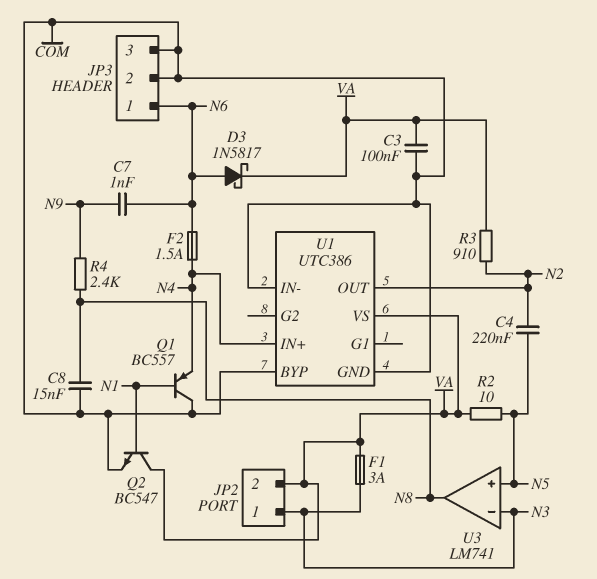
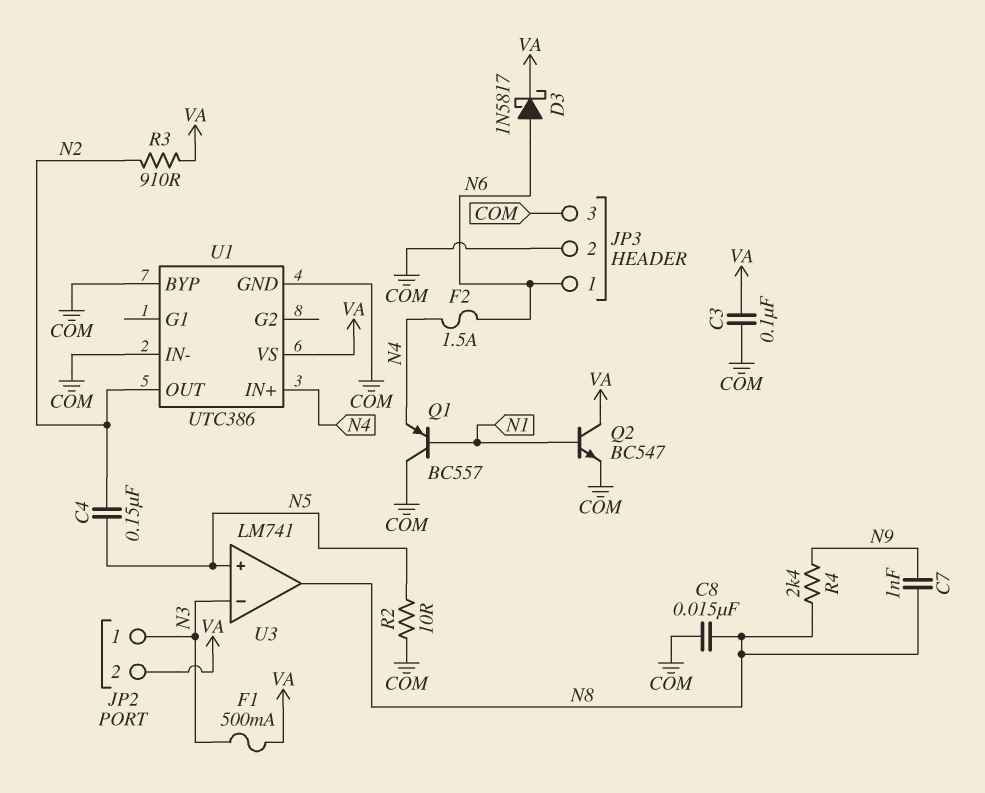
C4: 220nF (N2, N5) -> 150nF (N2, N5)
C7: 1nF (N6, N9) -> 1nF (N8, N9)
F1: 3A (N3, VA) -> 500mA (N3, VA)
R2: 10 (N5, VA) -> 10 (COM, N5)

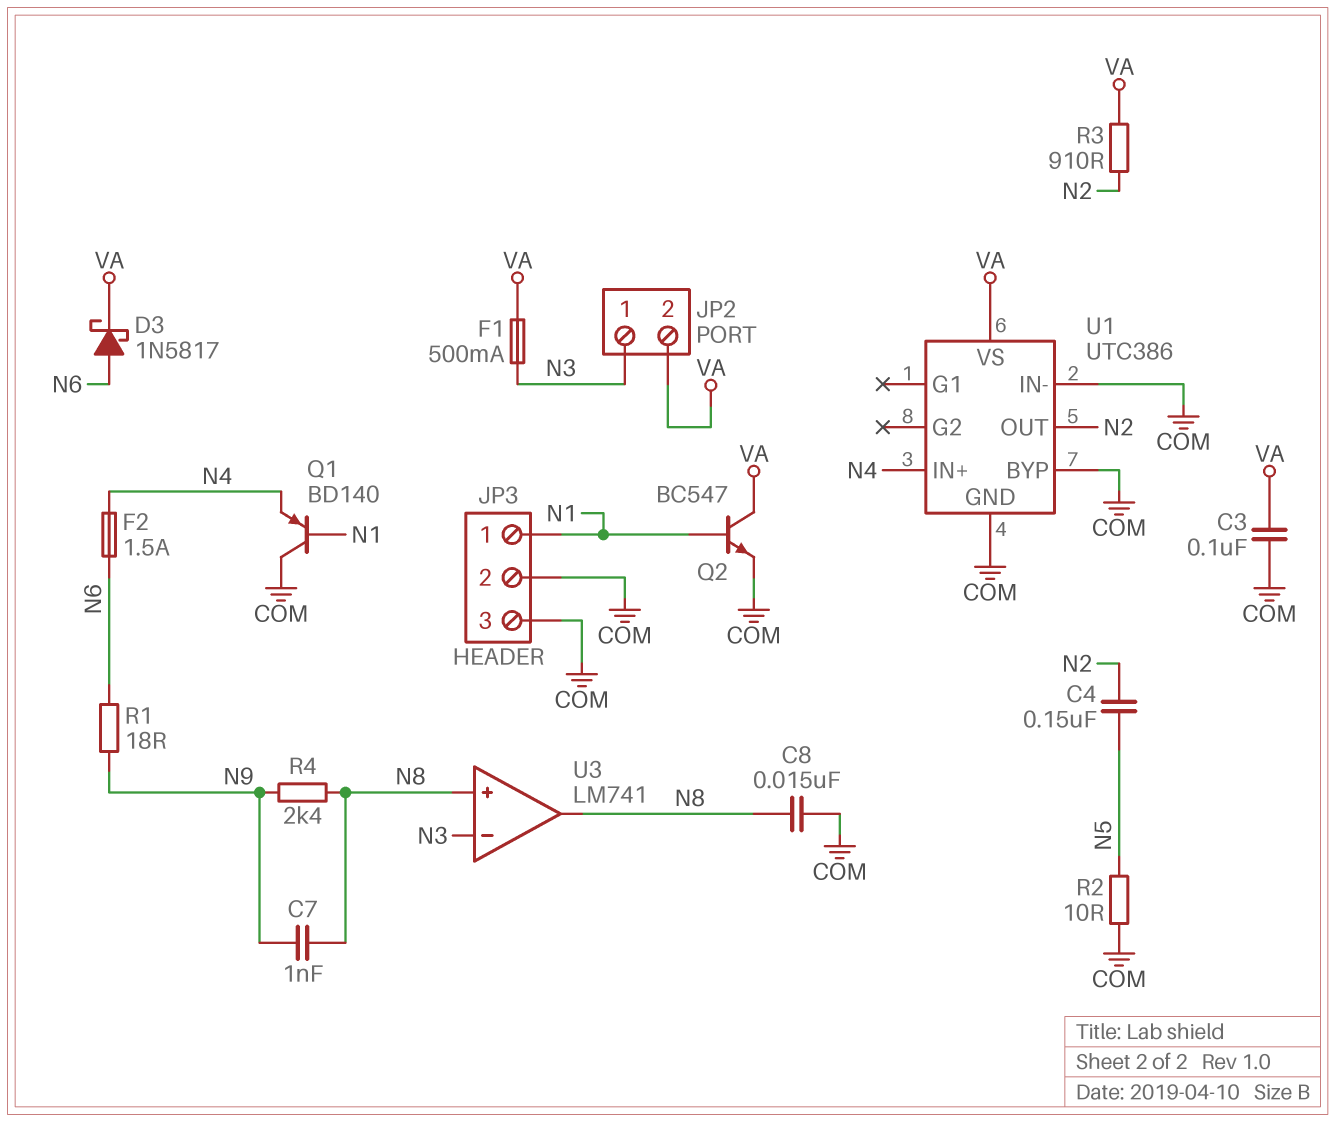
JP3 pin 1: N6 -> N1
Q1: PNP BC557 (B N1, C COM, E N4) -> PNP BD140 (B N1, C COM, E N4)
R1: none -> 18 (N6, N9)
U3 pin in+: N5 -> N8

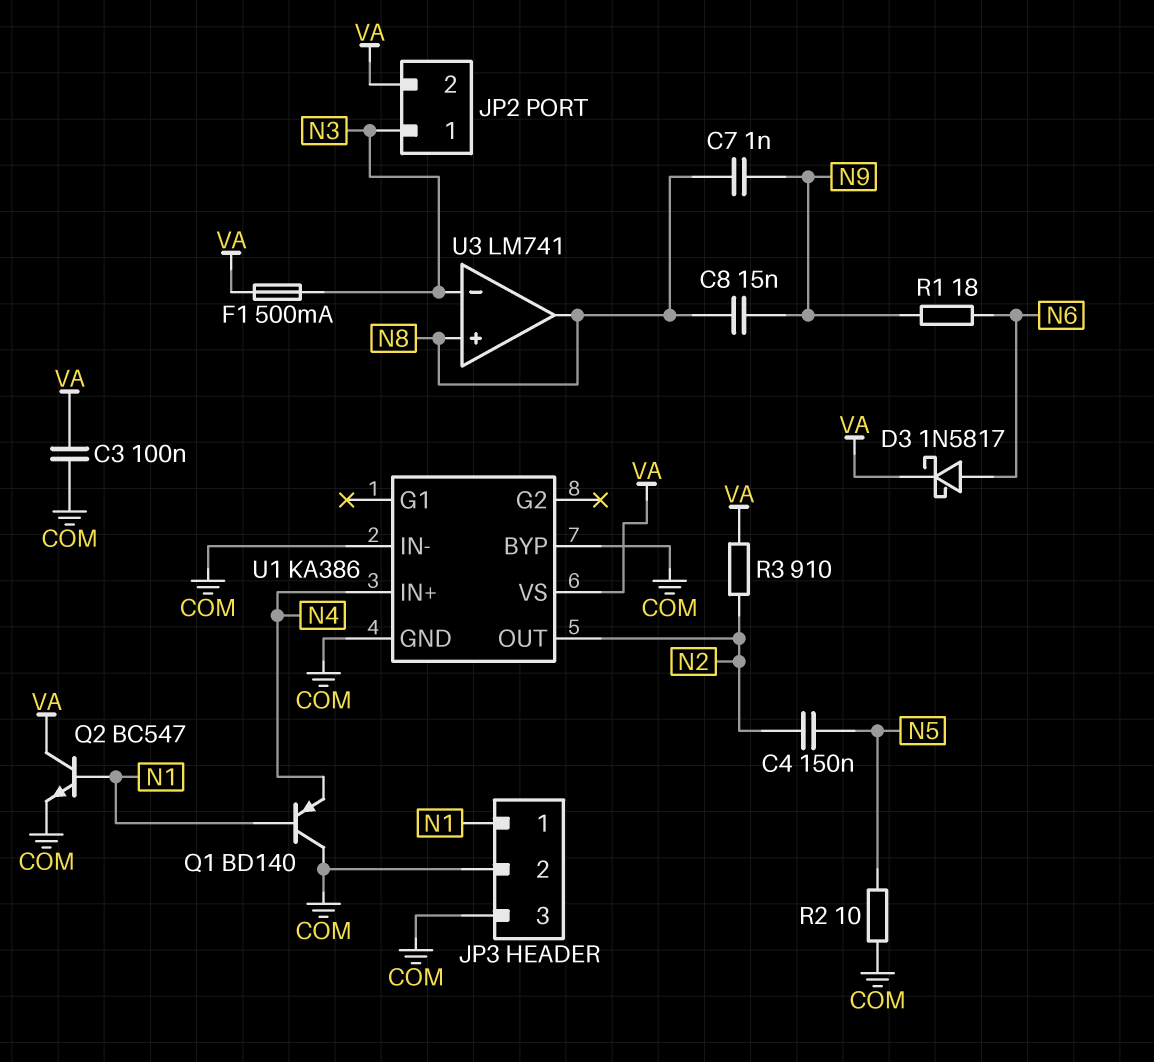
C8: 15nF (COM, N8) -> 15nF (N8, N9)
F2: 1.5A (N4, N6) -> none
R4: 2.4k (N8, N9) -> none
U1: UTC386 -> KA386

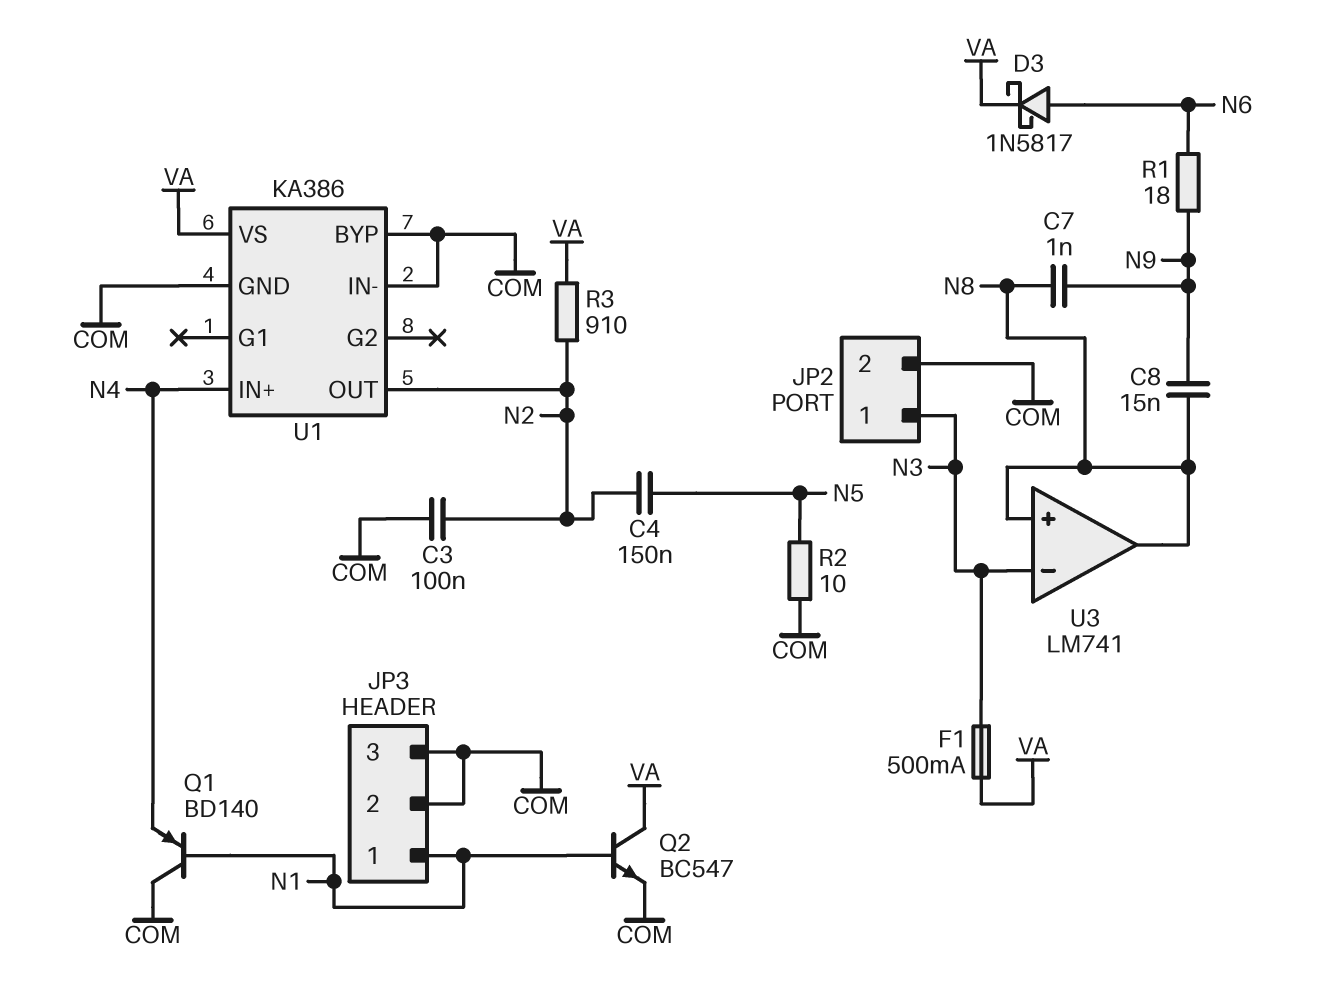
C3: 100nF (COM, VA) -> 100nF (COM, N2)
JP2 pin 2: VA -> COM

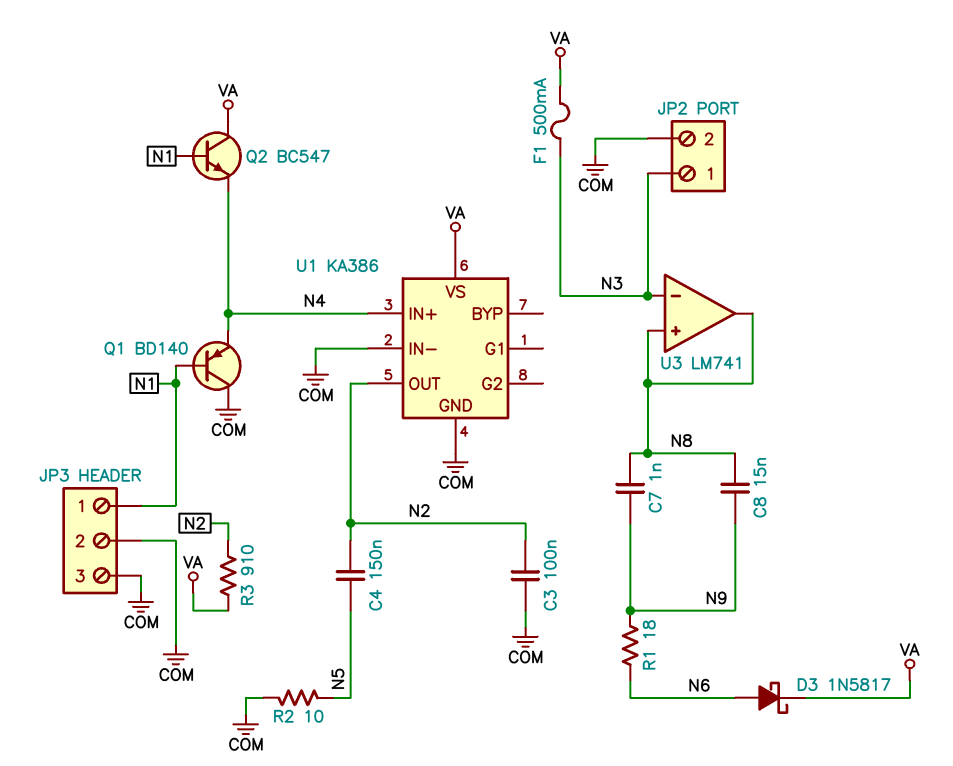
Q2: NPN BC547 (B N1, C VA, E COM) -> NPN BC547 (B N1, C VA, E N4)
U1 pin BYP: COM -> none

